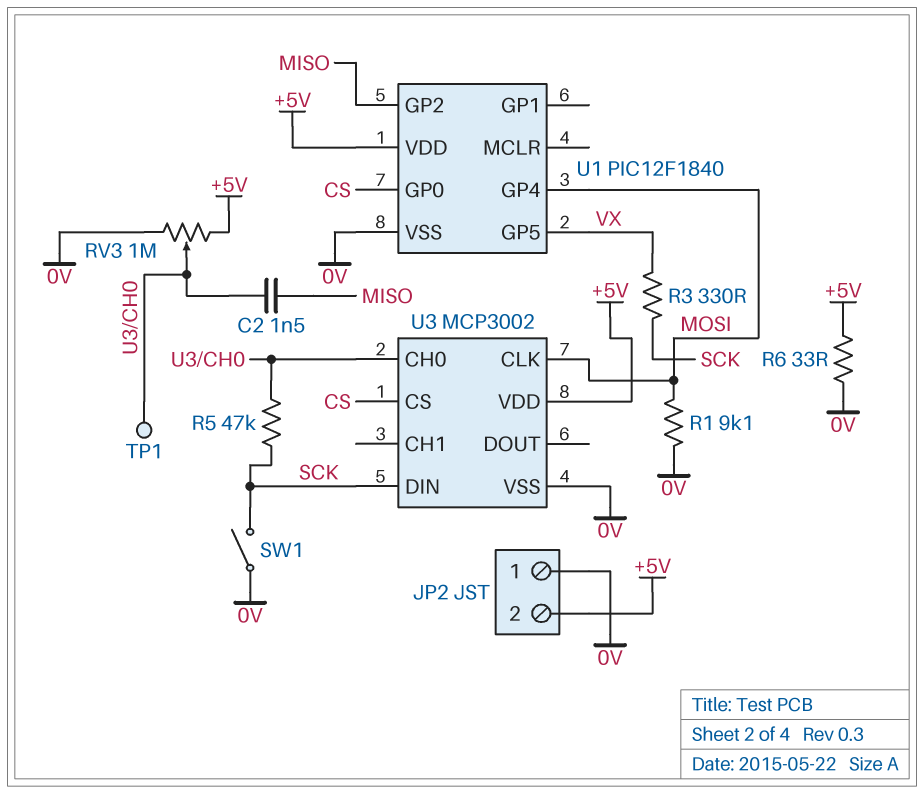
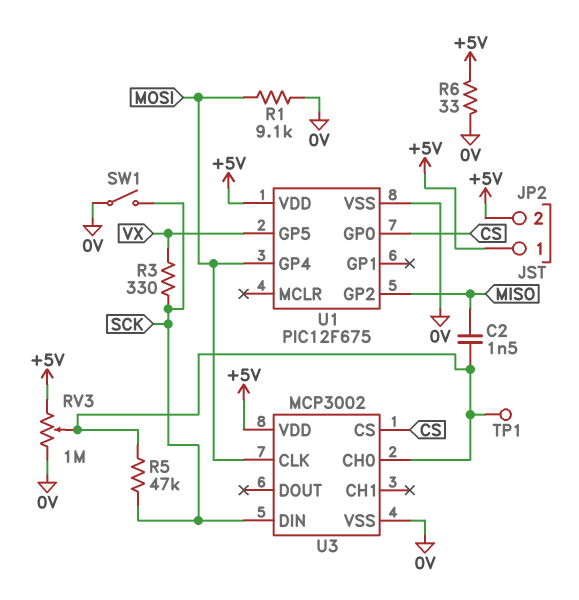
JP2 pin 1: 0V -> +5V
U1: PIC12F1840 -> PIC12F675

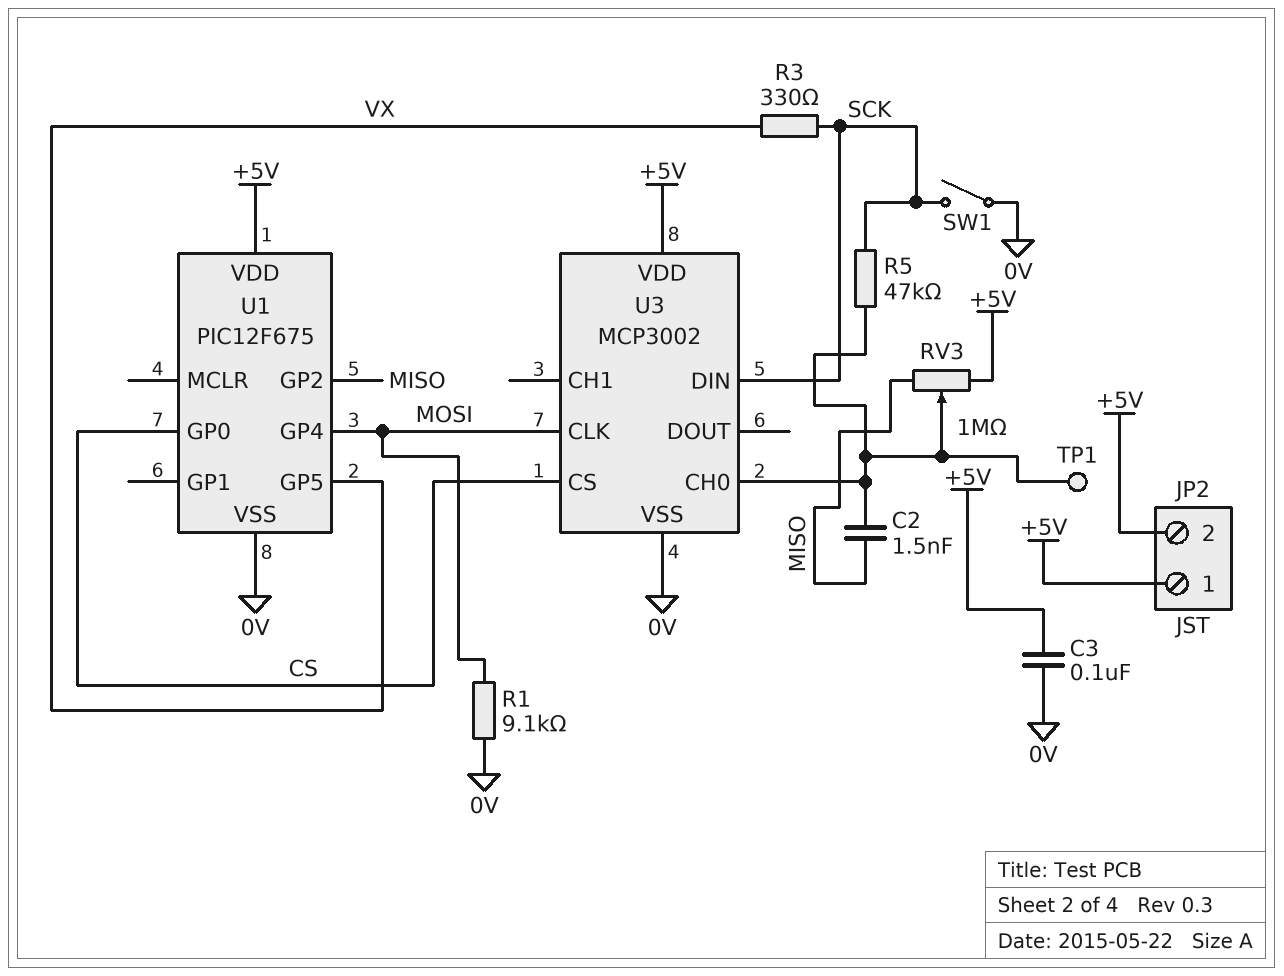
C3: none -> 100nF (+5V, 0V)
R6: 33 (+5V, 0V) -> none
RV3: 1M (+5V, 0V, wiper U3/CH0) -> 1M (+5V, MISO, wiper U3/CH0)

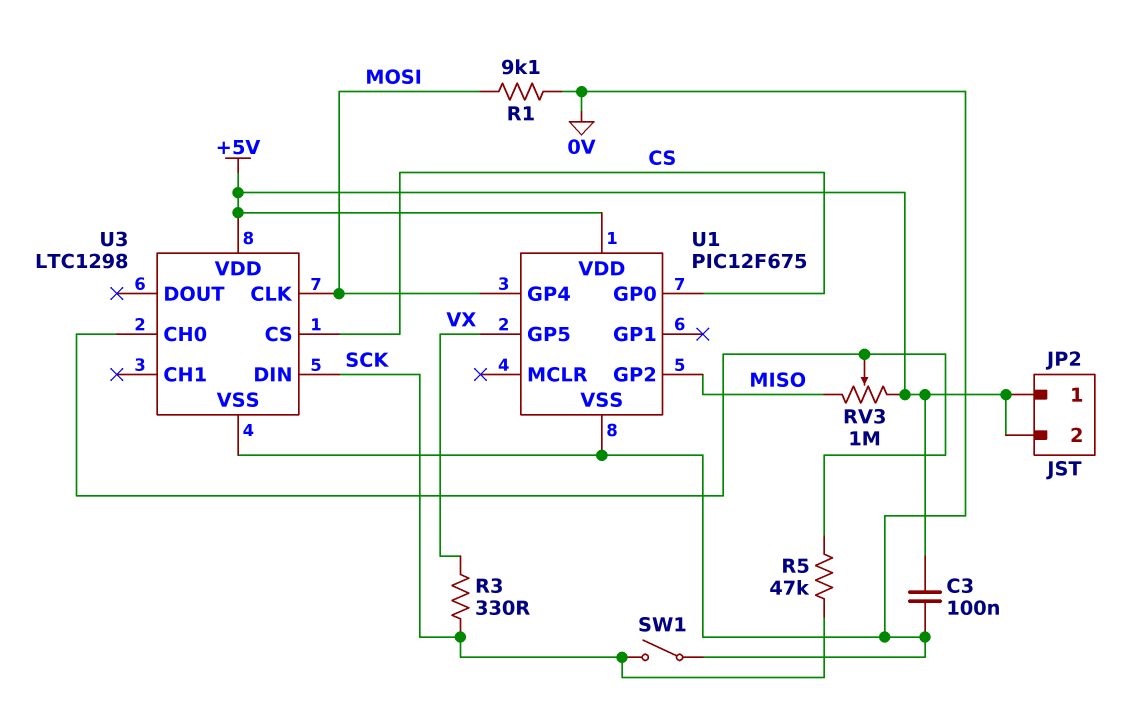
C2: 1.5nF (MISO, U3/CH0) -> none
TP1: test point (U3/CH0) -> none
U3: MCP3002 -> LTC1298

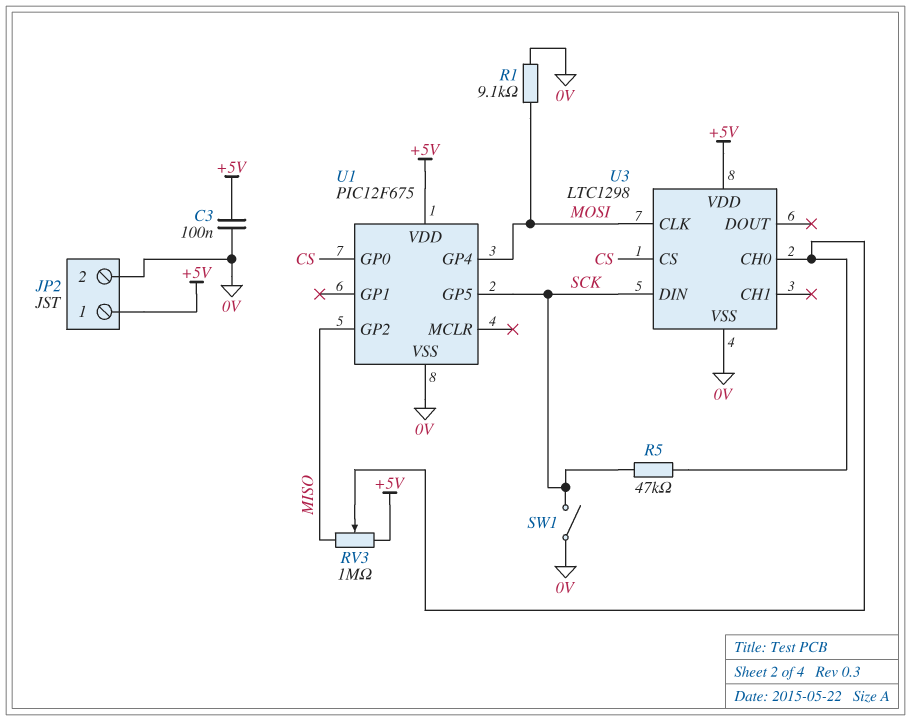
JP2 pin 2: +5V -> 0V
R3: 330 (SCK, VX) -> none
U1 pin GP5: VX -> SCK

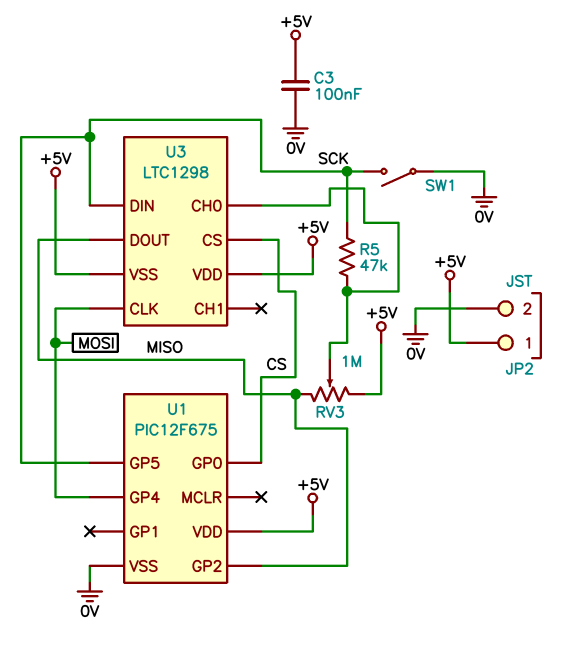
R1: 9.1k (0V, MOSI) -> none
U3 pin DOUT: none -> MISO
U3 pin VSS: 0V -> +5V

